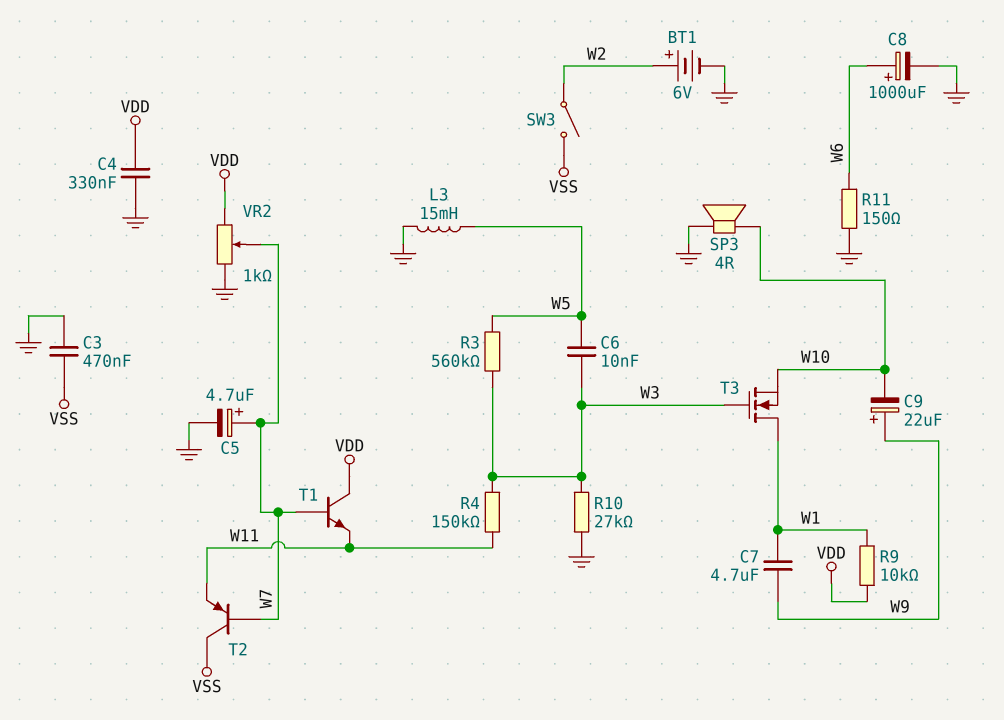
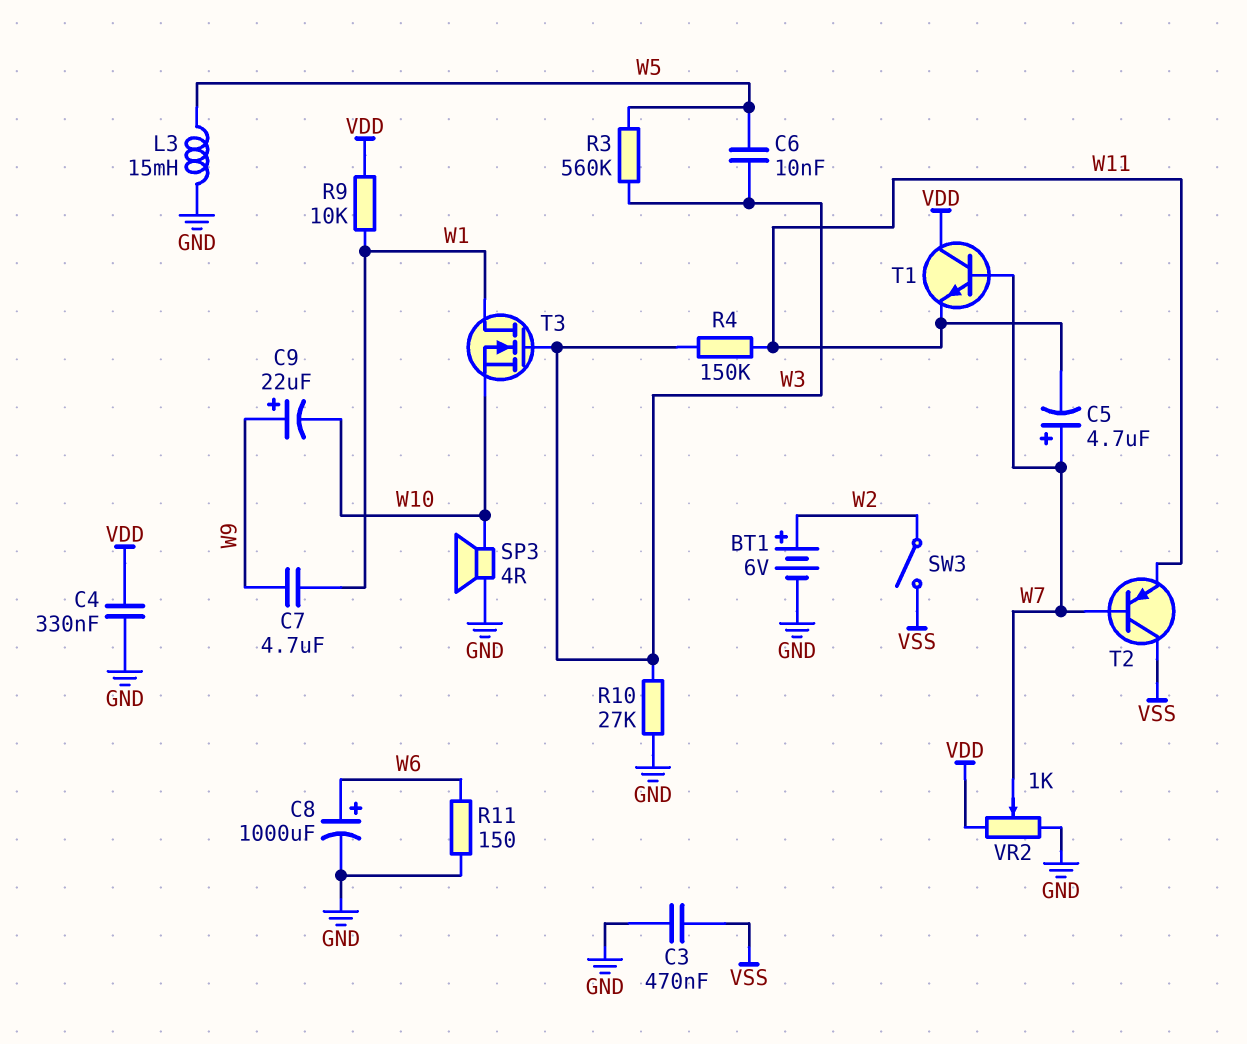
C5: 4.7uF (plus W7, minus GND) -> 4.7uF (plus W7, minus W11)

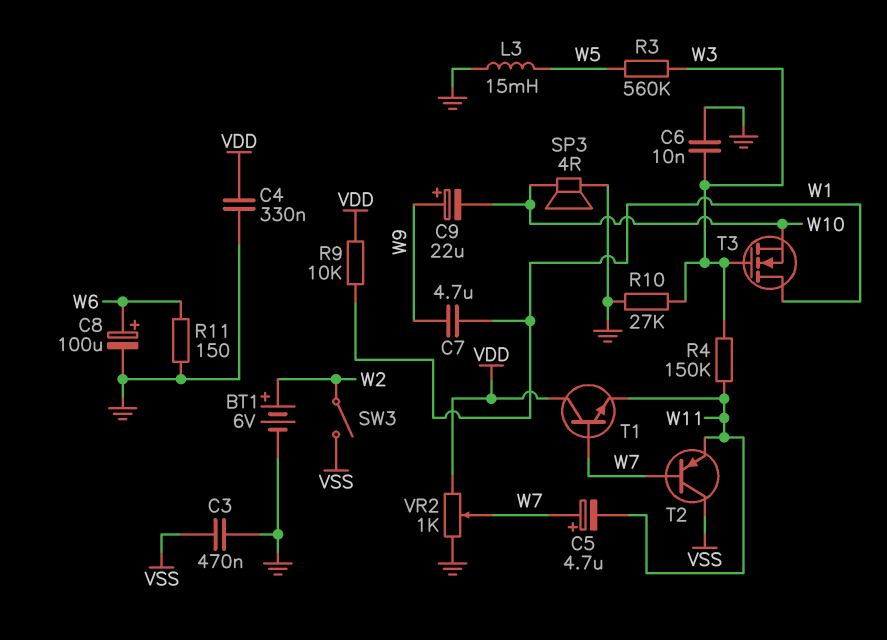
C6: 10nF (W3, W5) -> 10nF (GND, W3)
C8: 1000uF (plus W6, minus GND) -> 100uF (plus W6, minus GND)

